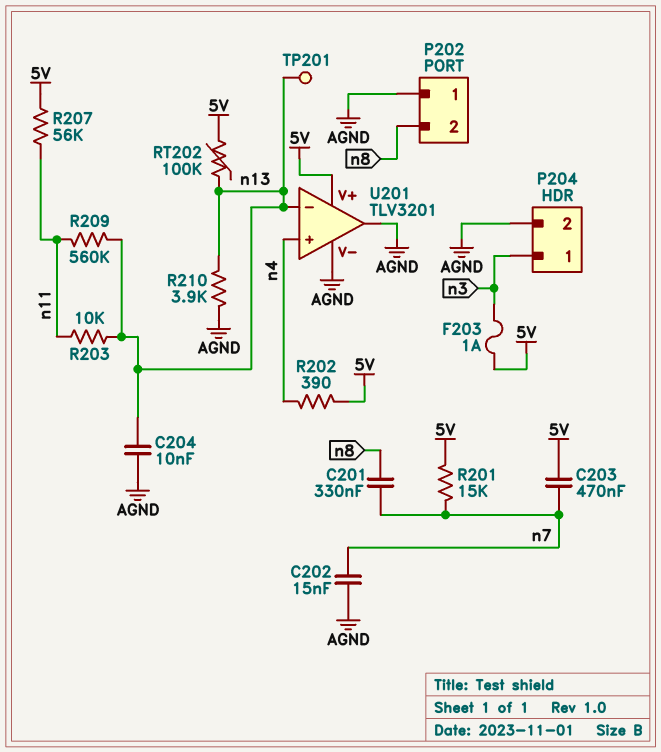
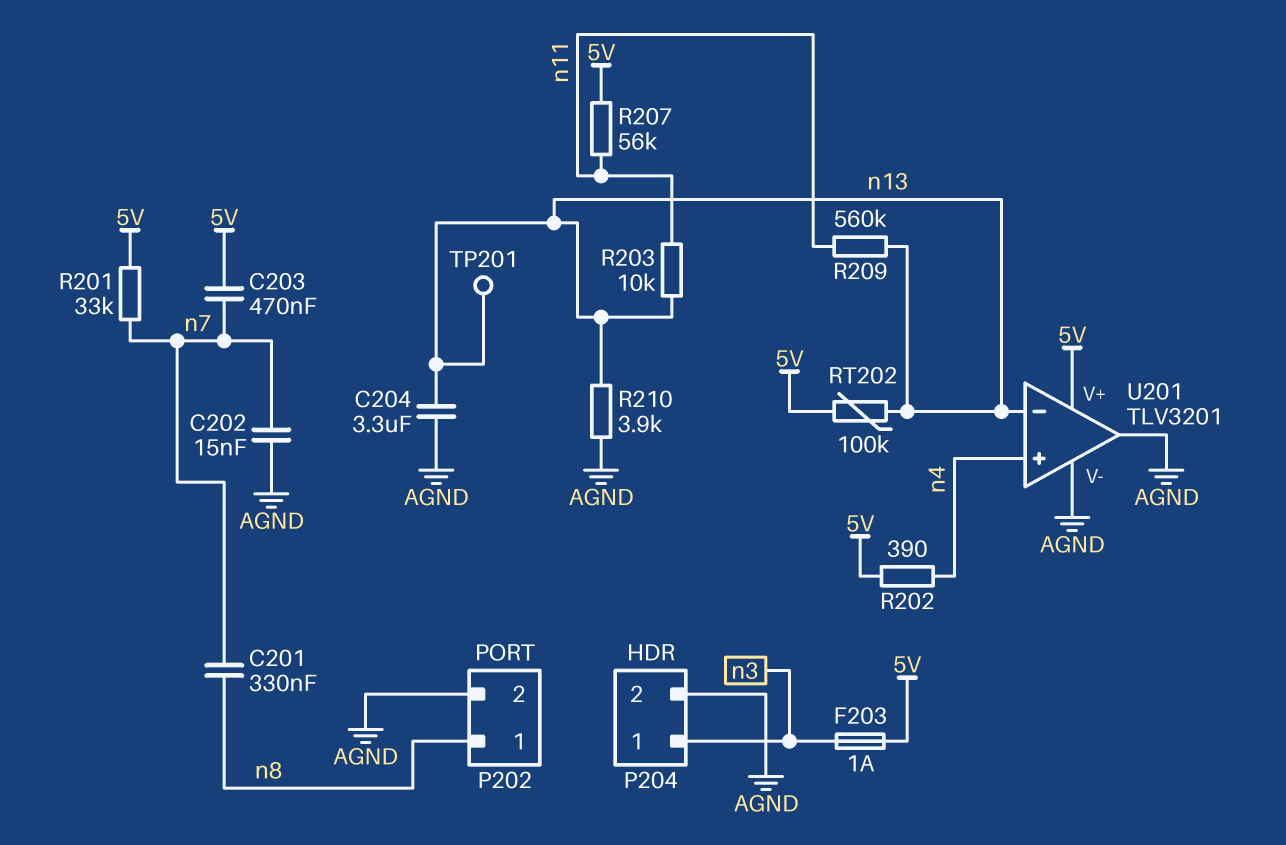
C204: 10nF (AGND, n13) -> 3.3uF (AGND, n13)
P202 pin 1: AGND -> n8
P202 pin 2: n8 -> AGND
R201: 15k (5V, n7) -> 33k (5V, n7)

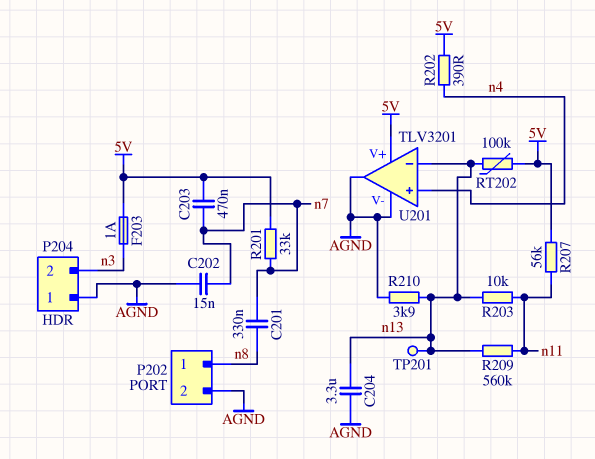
P204 pin 1: n3 -> AGND
P204 pin 2: AGND -> n3

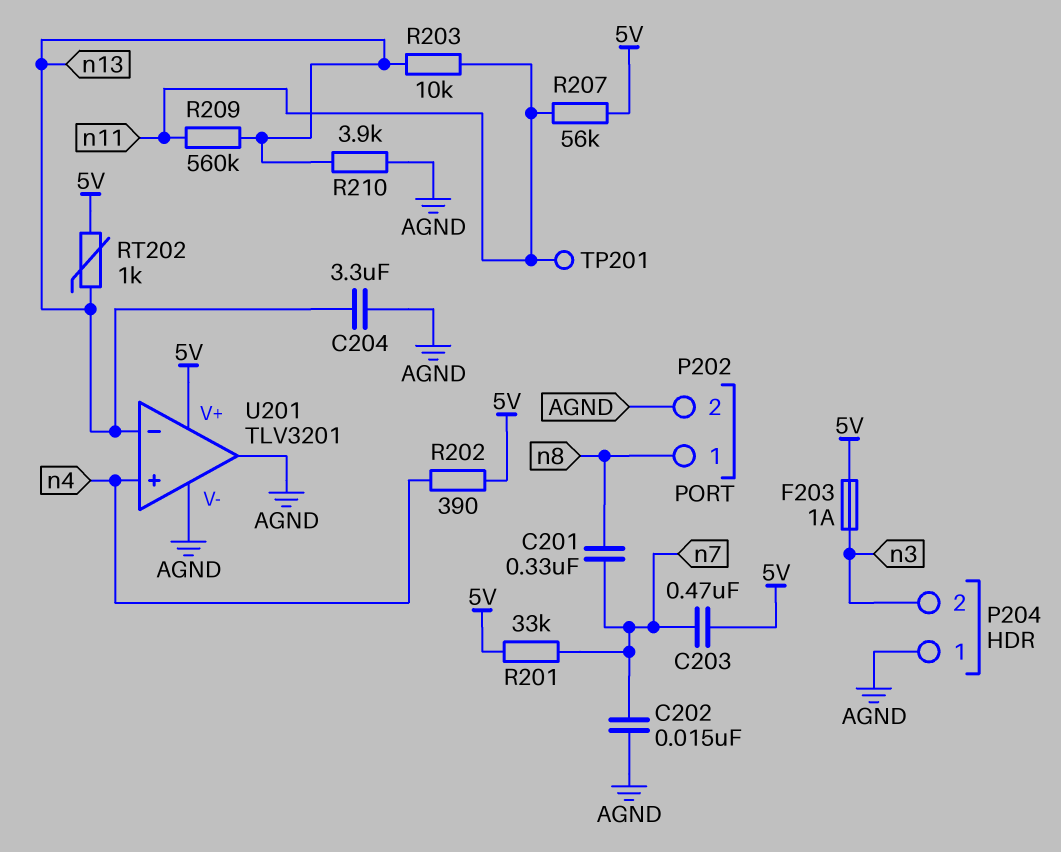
RT202: 100k (5V, n13) -> 1k (5V, n13)
TP201: test point (n13) -> test point (n11)

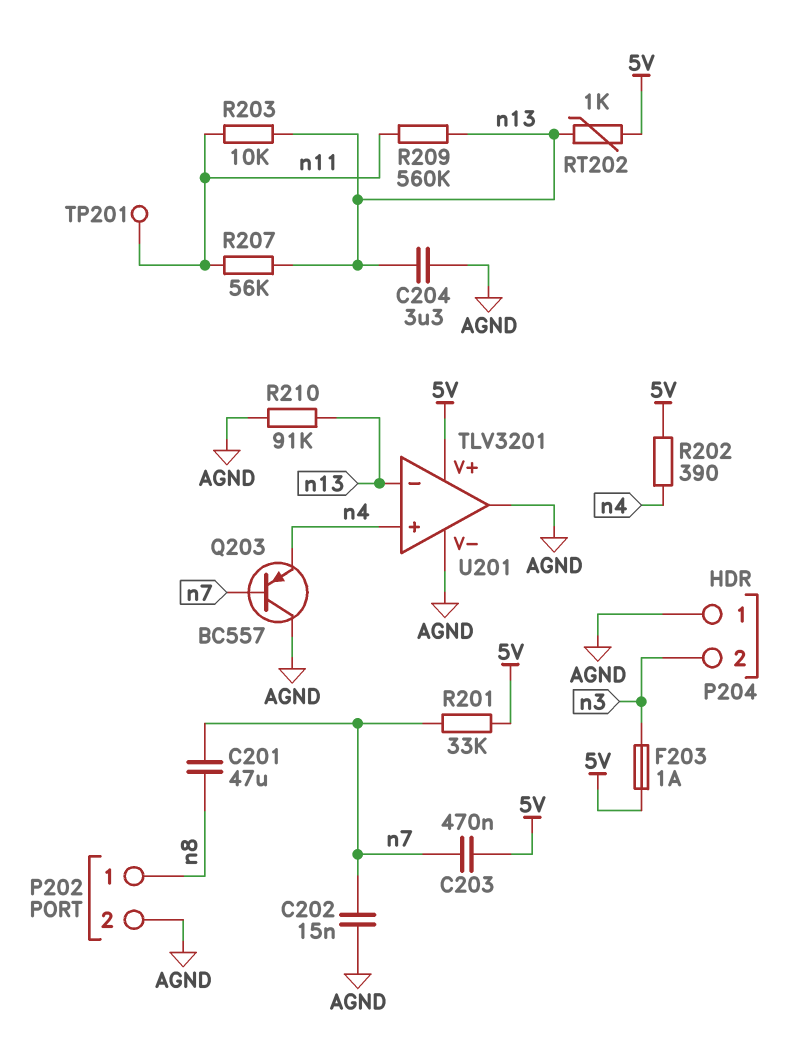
C201: 330nF (n7, n8) -> 47uF (n7, n8)
Q203: none -> PNP BC557 (B n7, C AGND, E n4)
R207: 56k (5V, n11) -> 56k (n11, n13)
R210: 3.9k (AGND, n13) -> 91k (AGND, n13)

